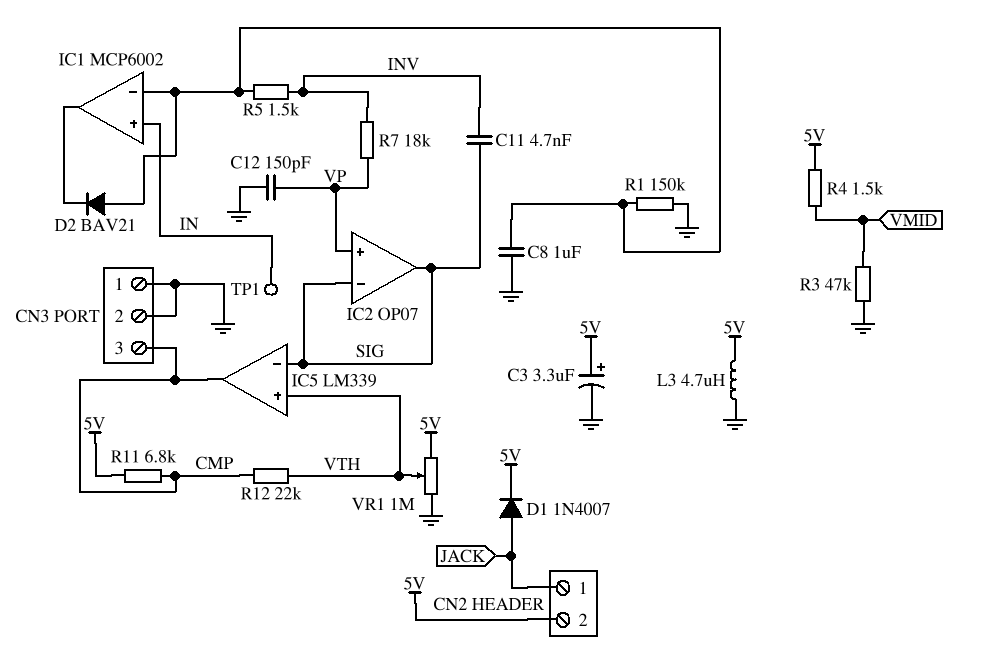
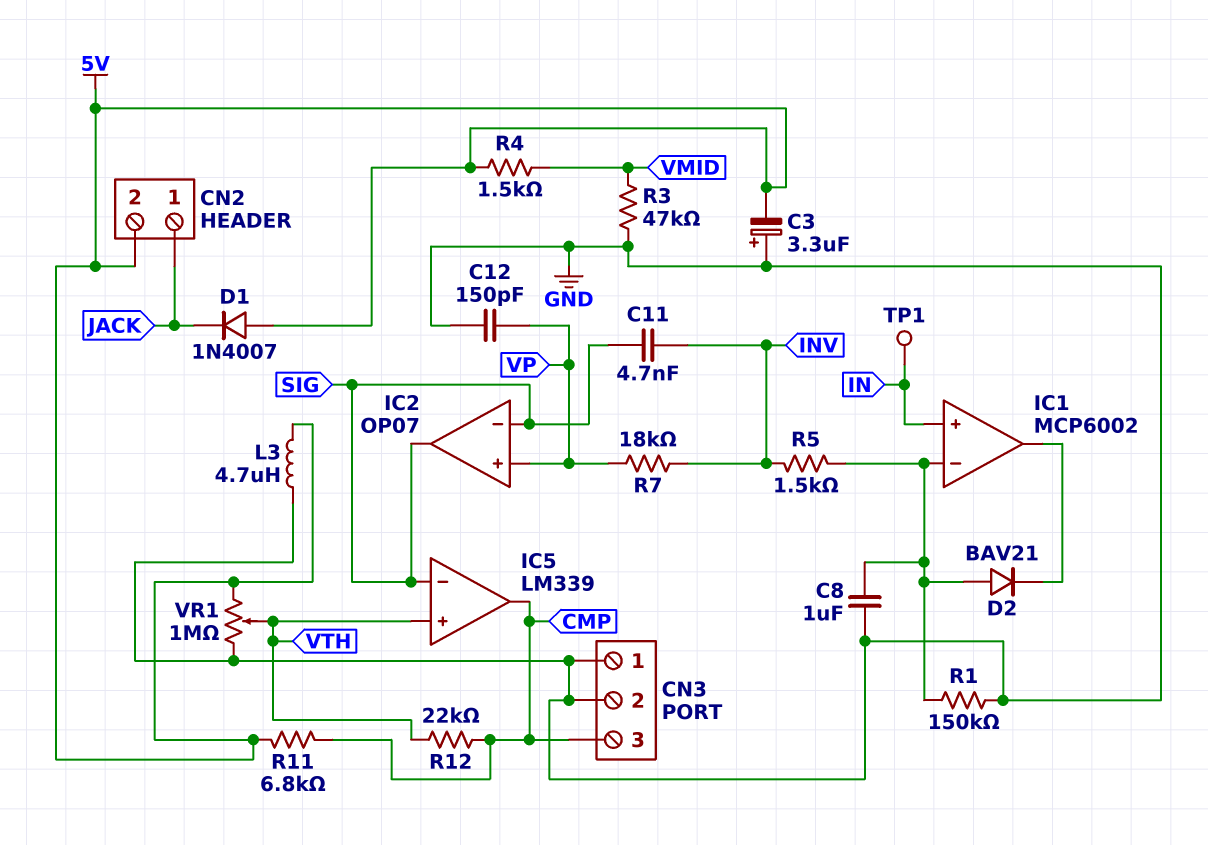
C3: 3.3uF (plus 5V, minus GND) -> 3.3uF (plus GND, minus 5V)
D1: diode 1N4007 (A JACK, K 5V) -> diode 1N4007 (A 5V, K JACK)

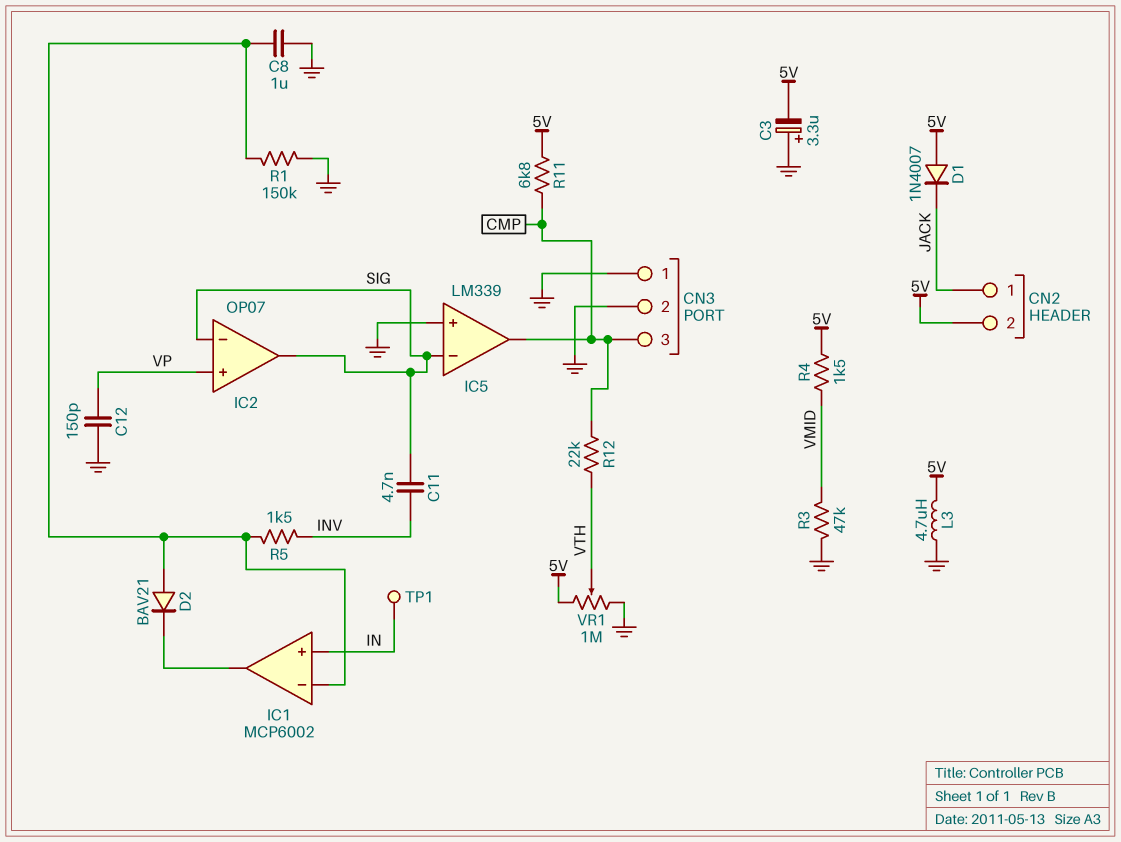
IC5 pin in+: VTH -> GND
R7: 18k (INV, VP) -> none

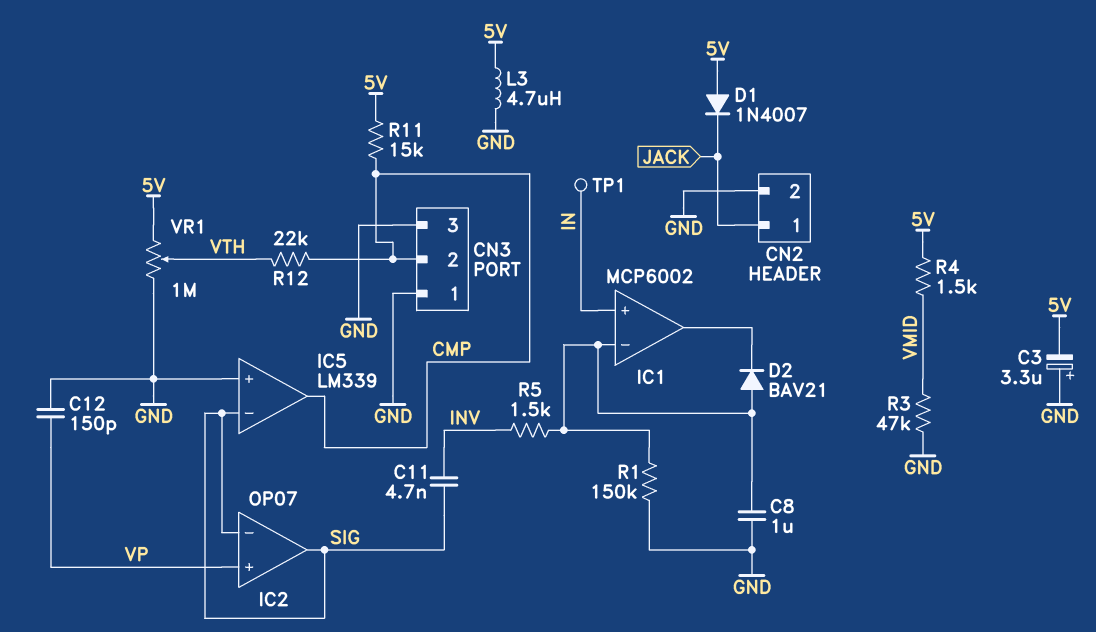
CN2 pin 2: 5V -> GND
CN3 pin 2: GND -> CMP
CN3 pin 3: CMP -> GND
R11: 6.8k (5V, CMP) -> 15k (5V, CMP)

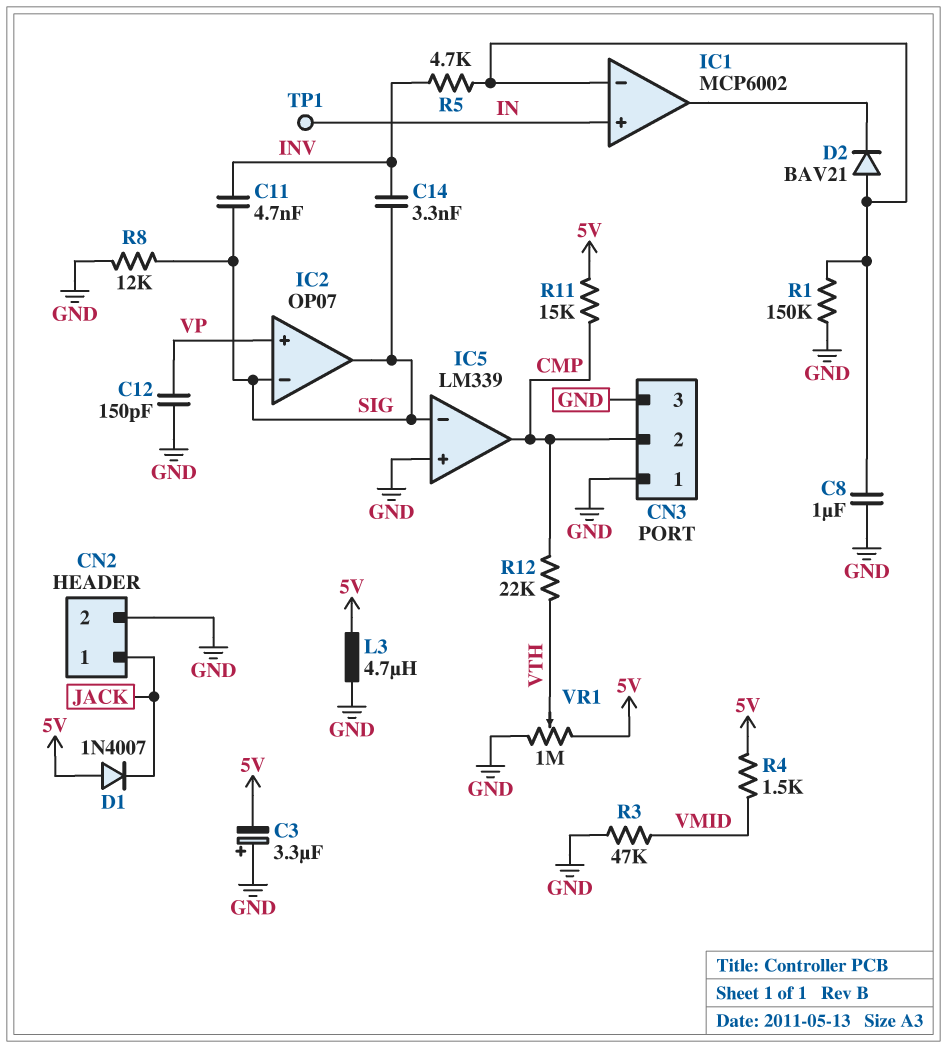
C14: none -> 3.3nF (INV, SIG)
R5: 1.5k (IC1/in-, INV) -> 4.7k (IC1/in-, INV)
R8: none -> 12k (GND, SIG)

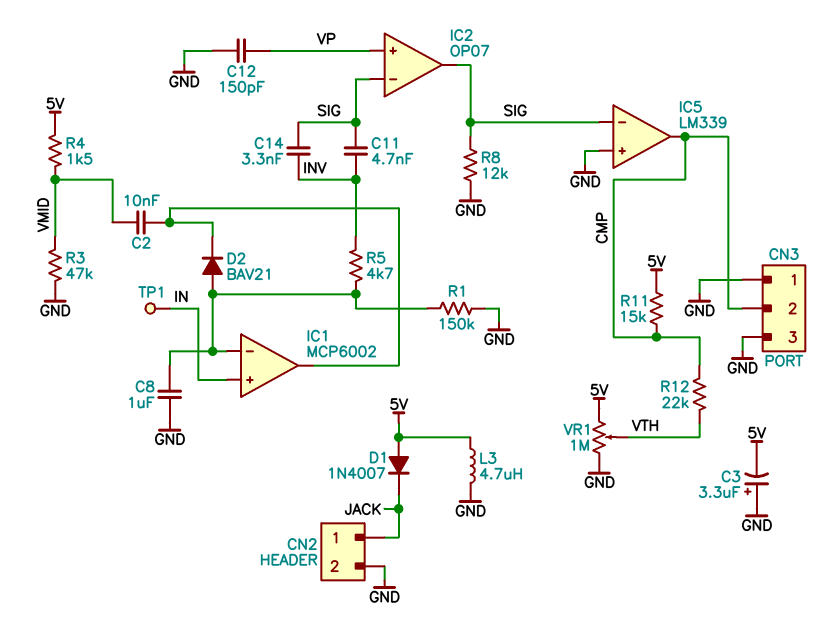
C2: none -> 10nF (IC1/out, VMID)

